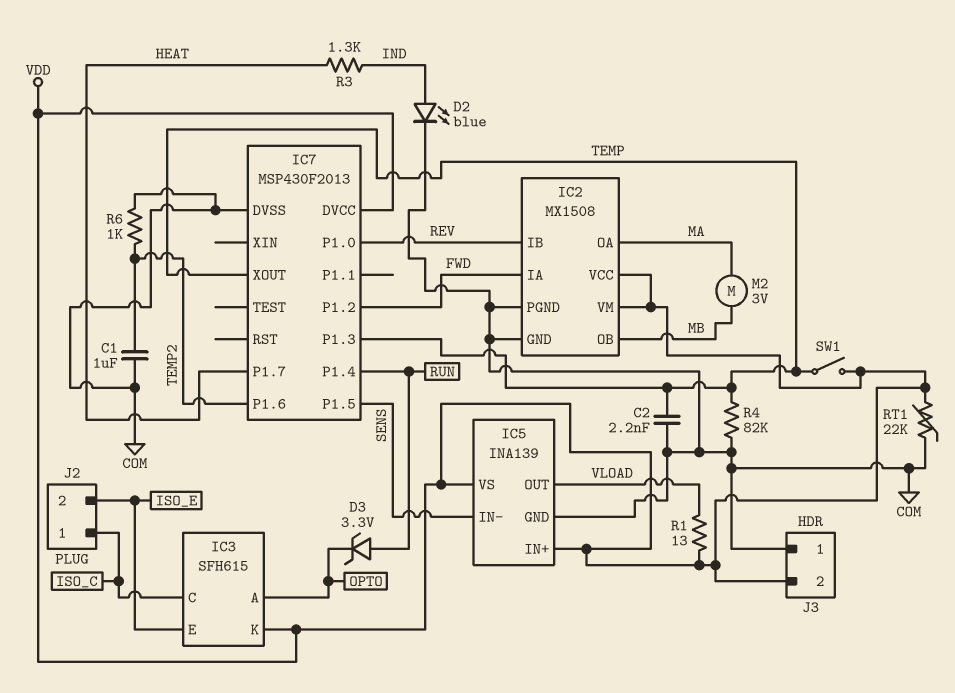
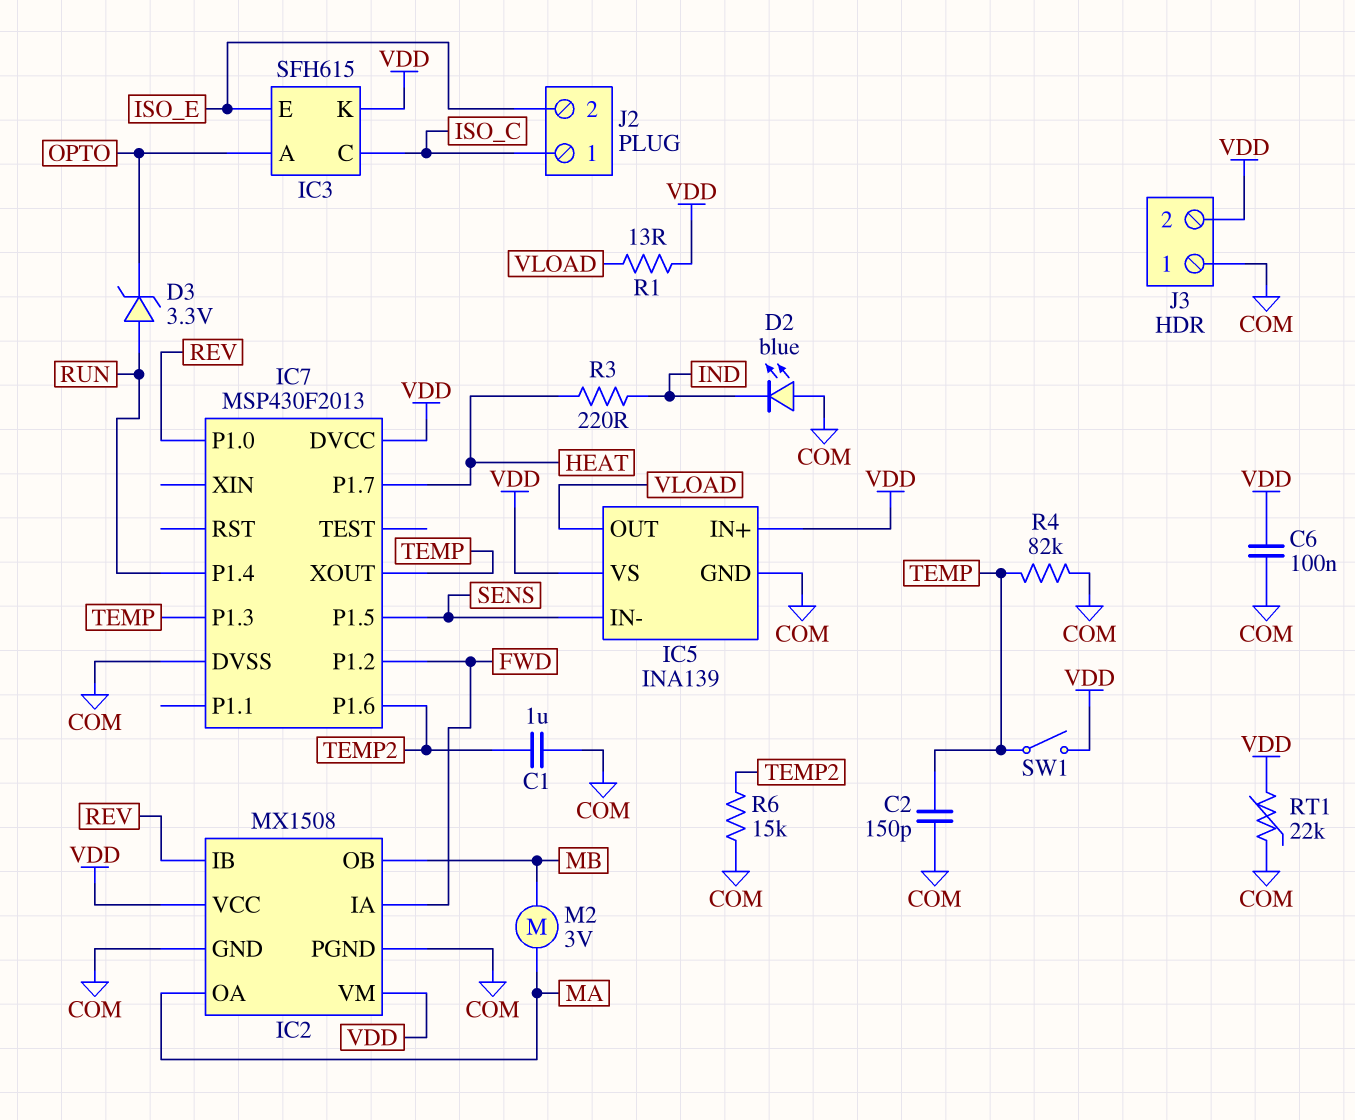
C2: 2.2nF (COM, TEMP) -> 150pF (COM, TEMP)
C6: none -> 100nF (COM, VDD)
D2: LED blue (A IND, K COM) -> LED blue (A COM, K IND)
R3: 1.3k (HEAT, IND) -> 220 (HEAT, IND)
R6: 1k (COM, TEMP2) -> 15k (COM, TEMP2)

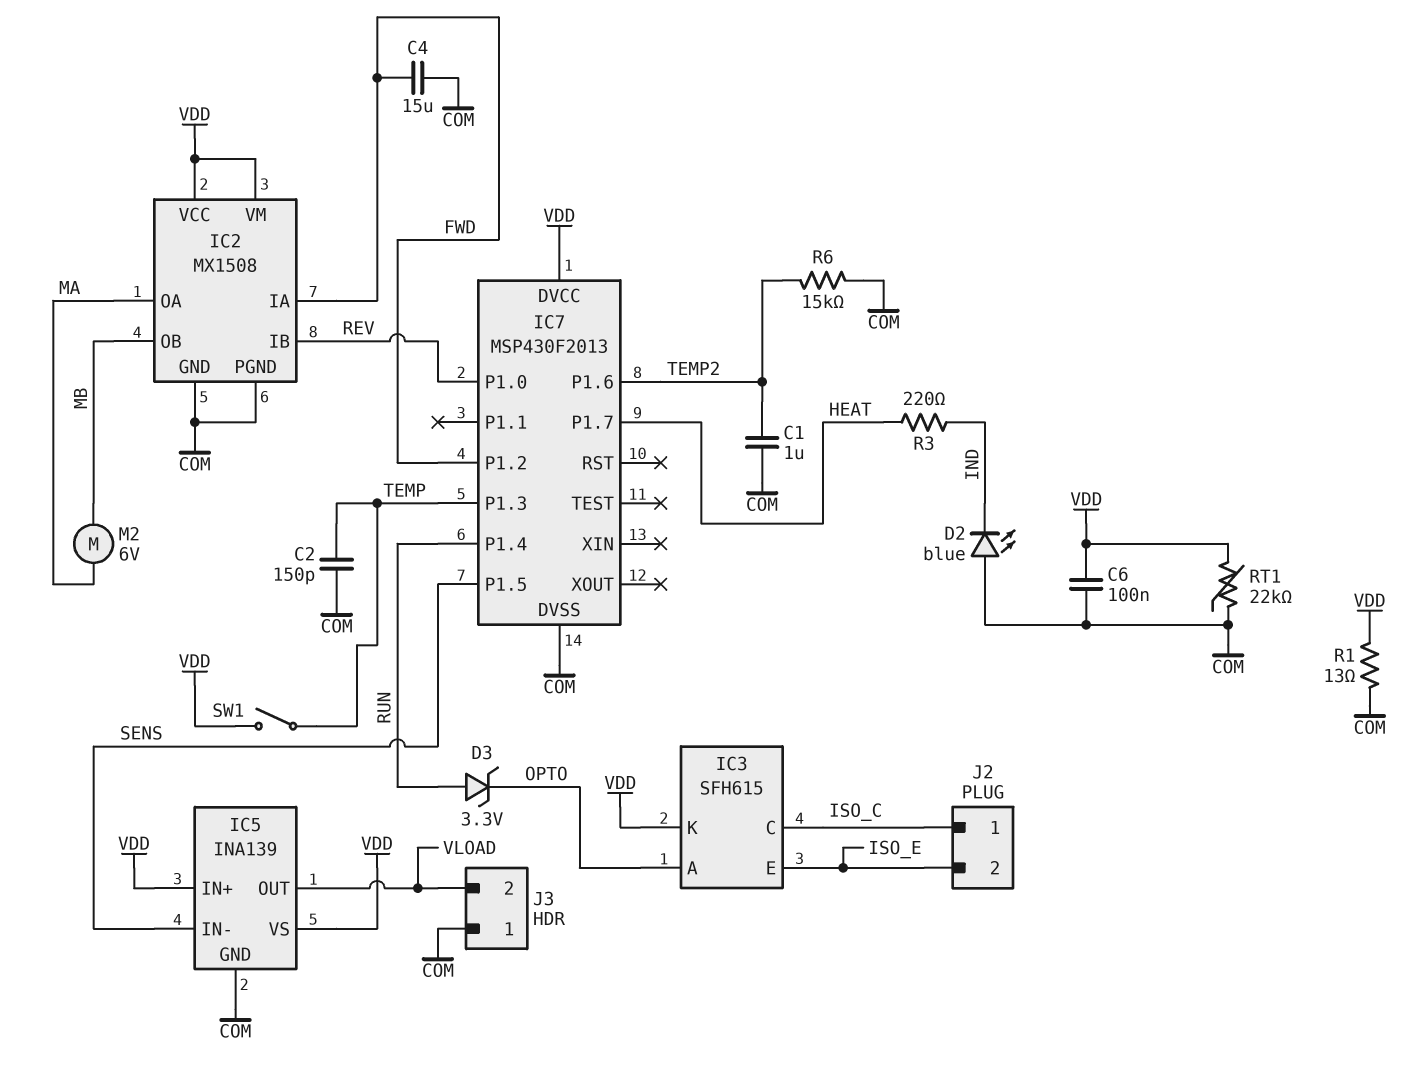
C4: none -> 15uF (COM, FWD)
IC7 pin XOUT: TEMP -> none
J3 pin 2: VDD -> VLOAD
M2: motor 3V (MA, MB) -> motor 6V (MA, MB)
R1: 13 (VDD, VLOAD) -> 13 (COM, VDD)
R4: 82k (COM, TEMP) -> none

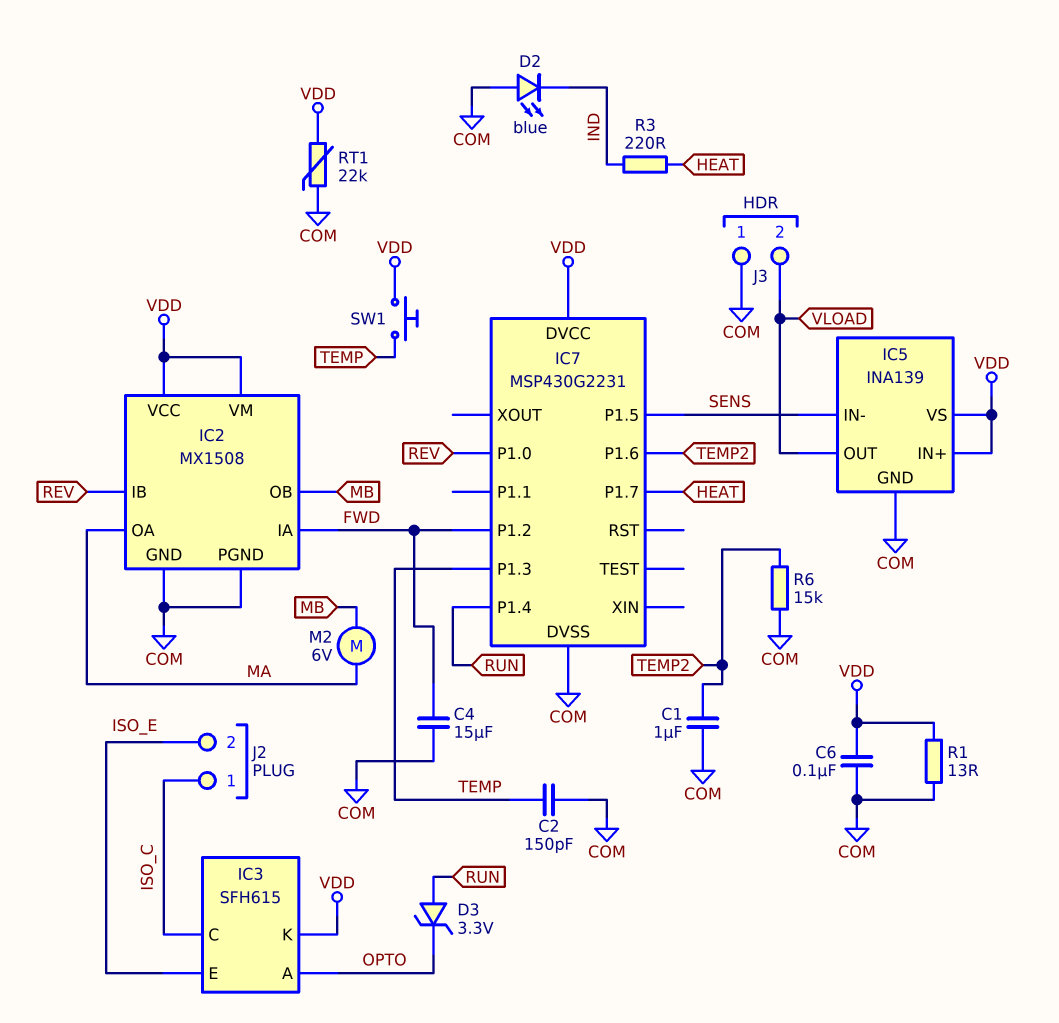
IC7: MSP430F2013 -> MSP430G2231
SW1: switch (TEMP, VDD) -> button (TEMP, VDD)

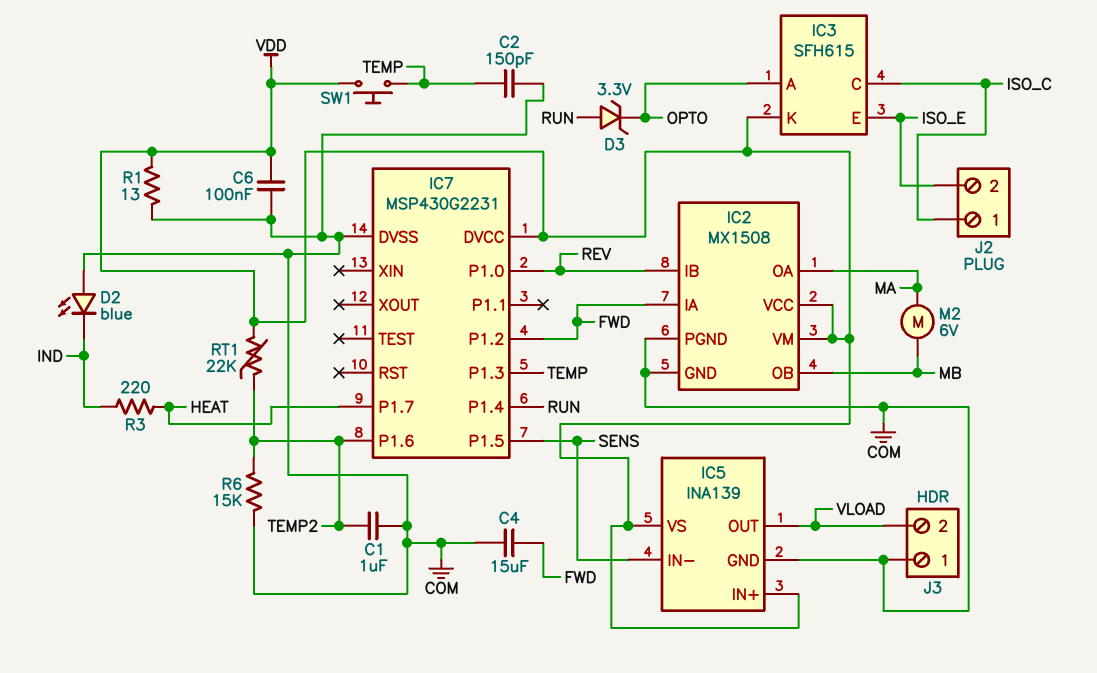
RT1: 22k (COM, VDD) -> 22k (TEMP2, VDD)

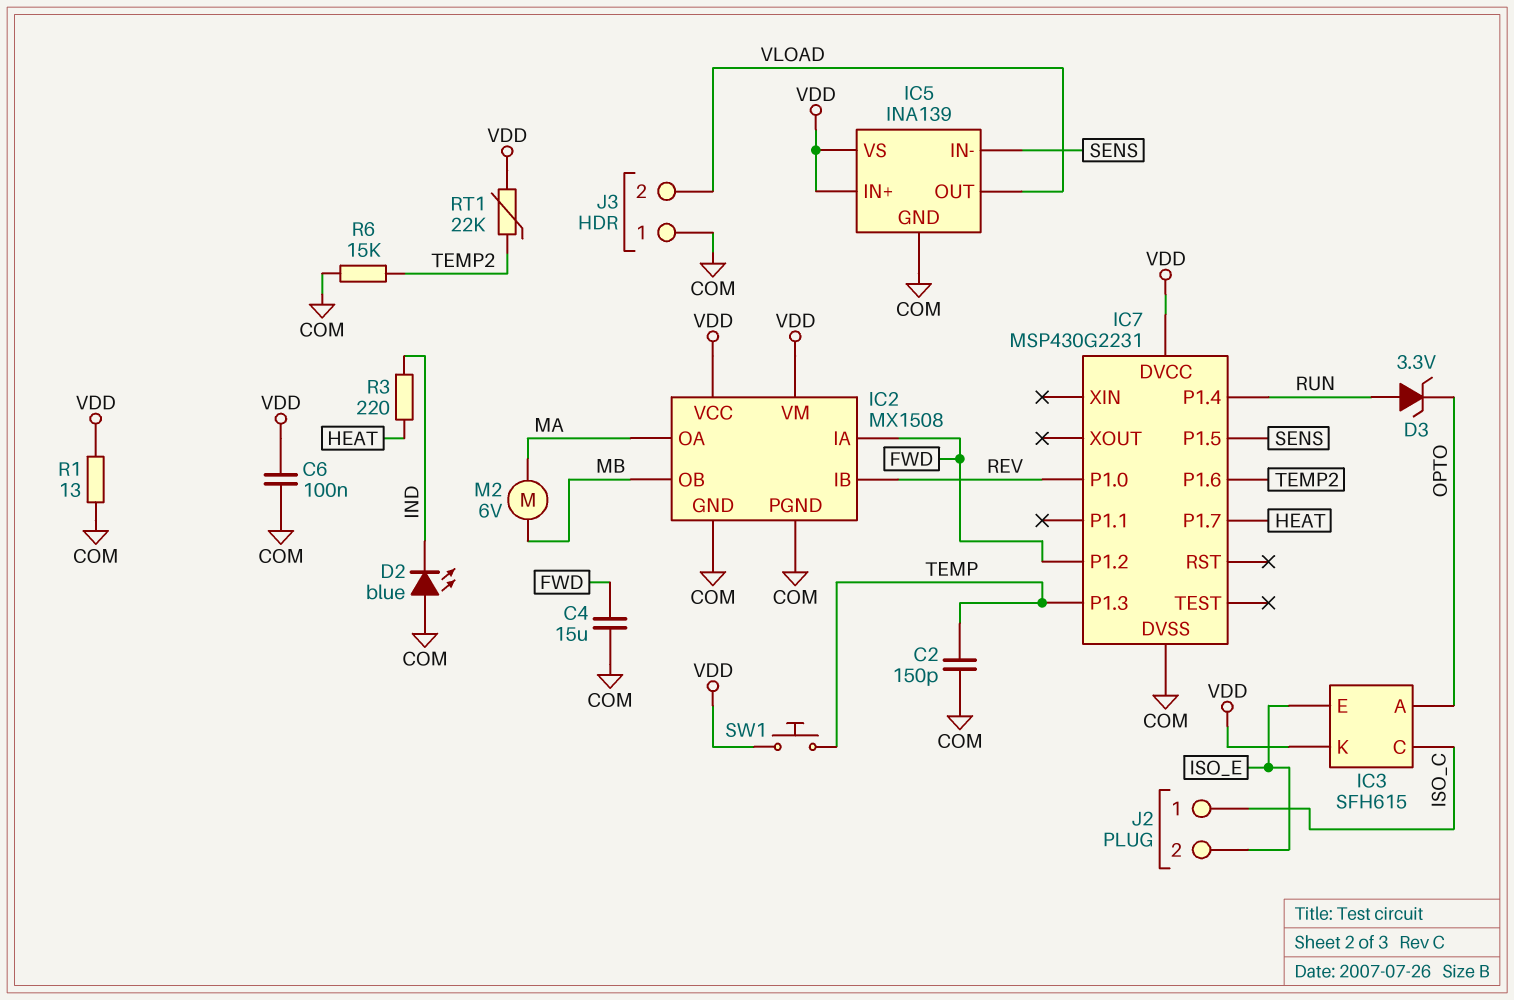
C1: 1uF (COM, TEMP2) -> none

